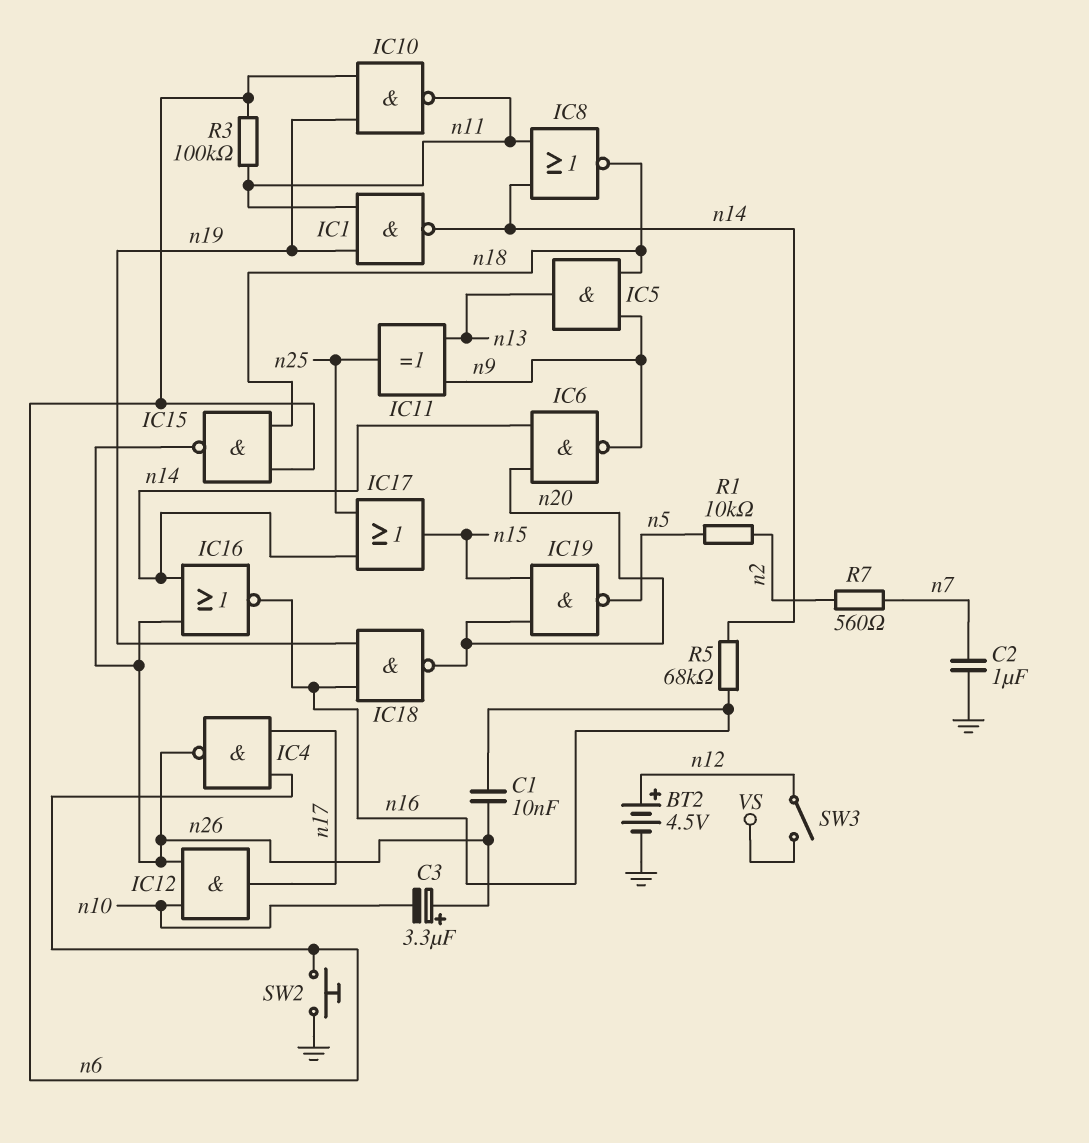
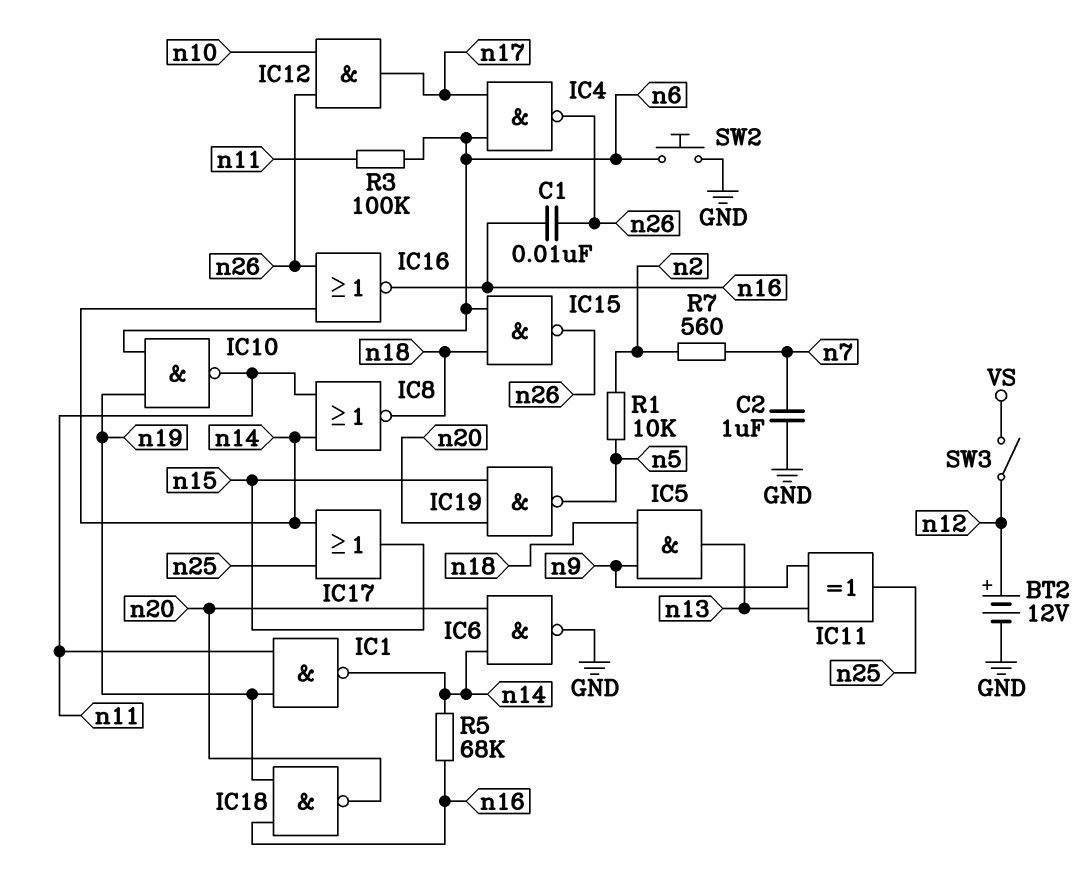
BT2: 4.5V (plus n12, minus GND) -> 12V (plus n12, minus GND)
C3: 3.3uF (plus n26, minus n10) -> none
IC6: NAND (in n14, in n20, out n9) -> NAND (in n14, in n20, out GND)

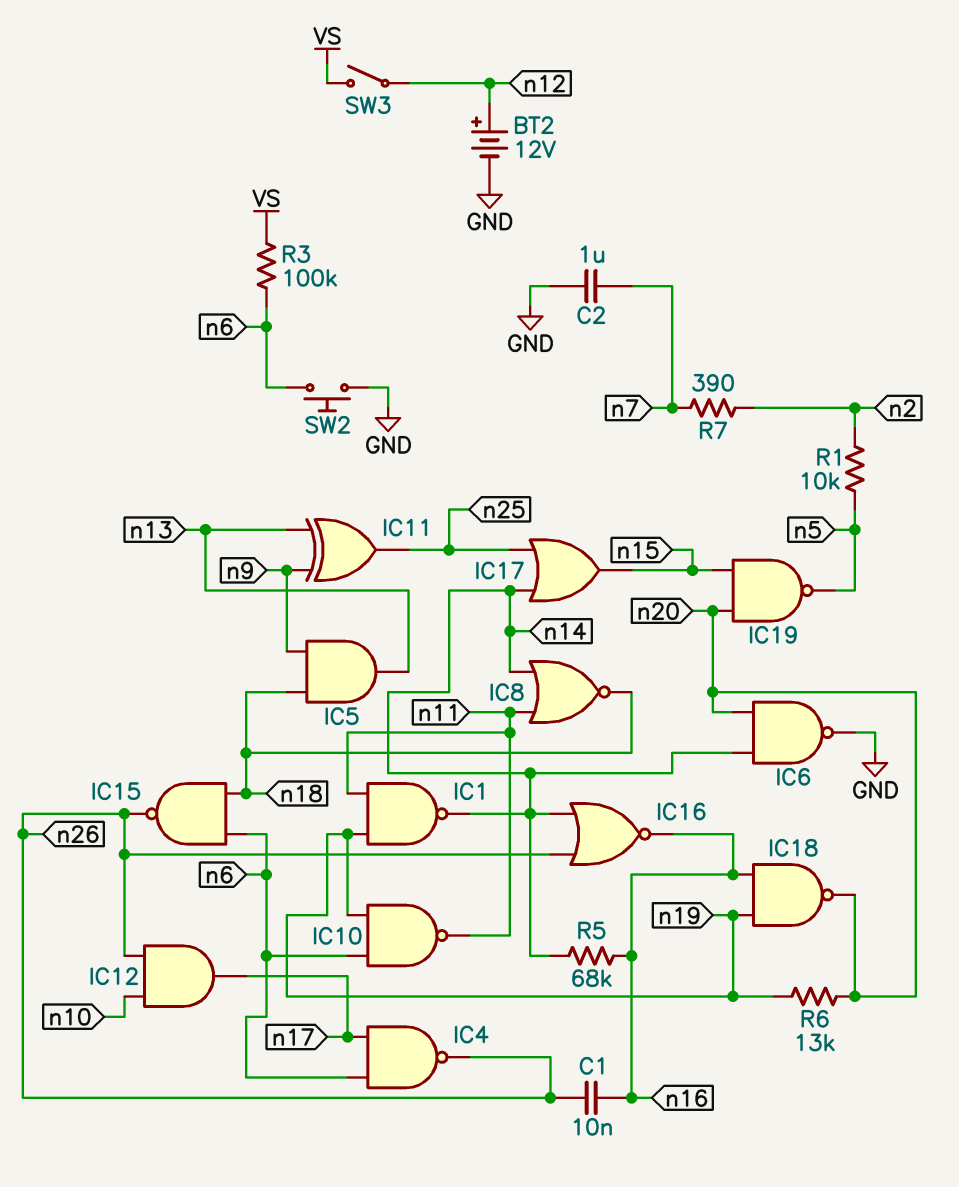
R3: 100k (n6, n11) -> 100k (VS, n6)
R6: none -> 13k (n19, n20)
R7: 560 (n2, n7) -> 390 (n2, n7)

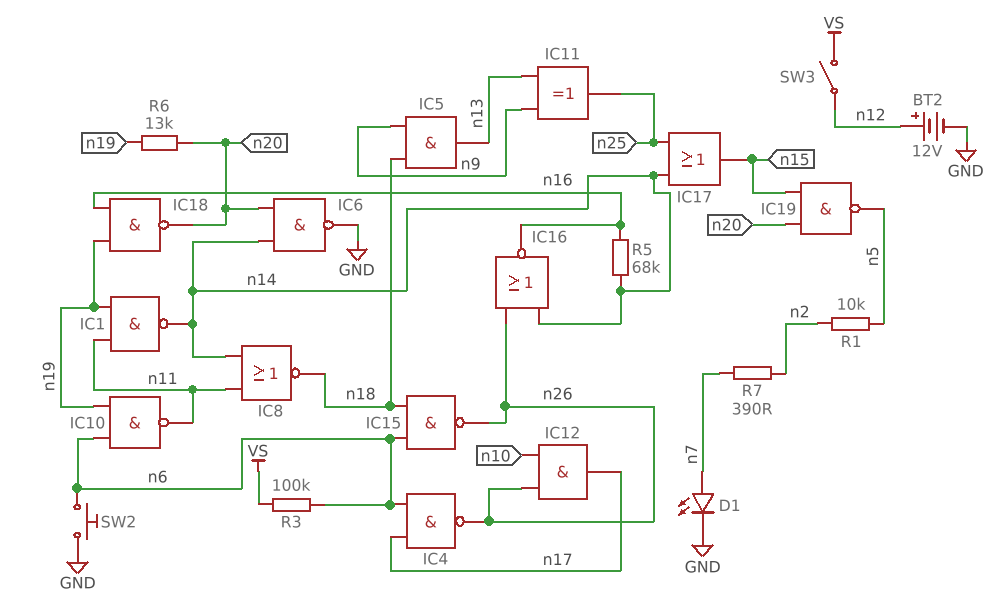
C1: 10nF (n16, n26) -> none
C2: 1uF (GND, n7) -> none
D1: none -> LED (A n7, K GND)

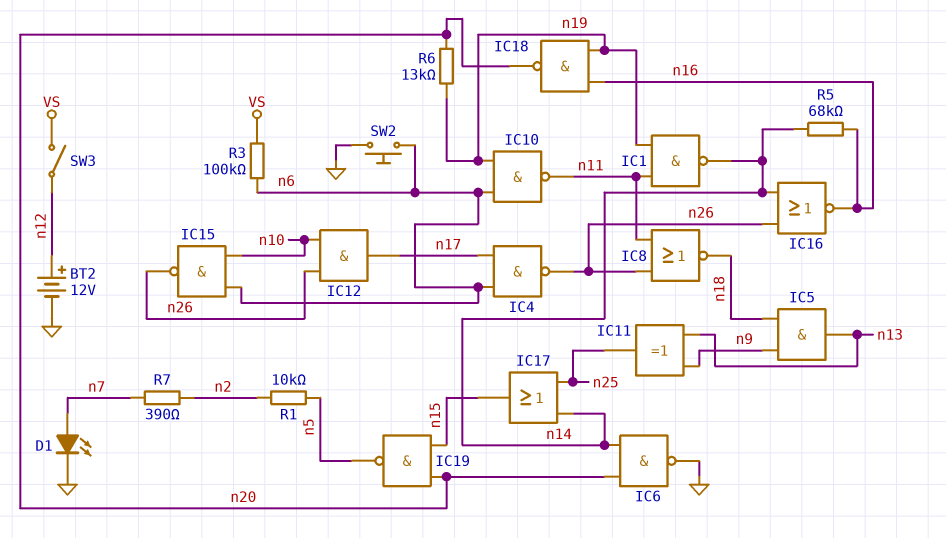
IC8: NOR (in n11, in n14, out n18) -> NOR (in n11, in n26, out n18)
IC15: NAND (in n6, in n18, out n26) -> NAND (in n6, in n10, out n26)

